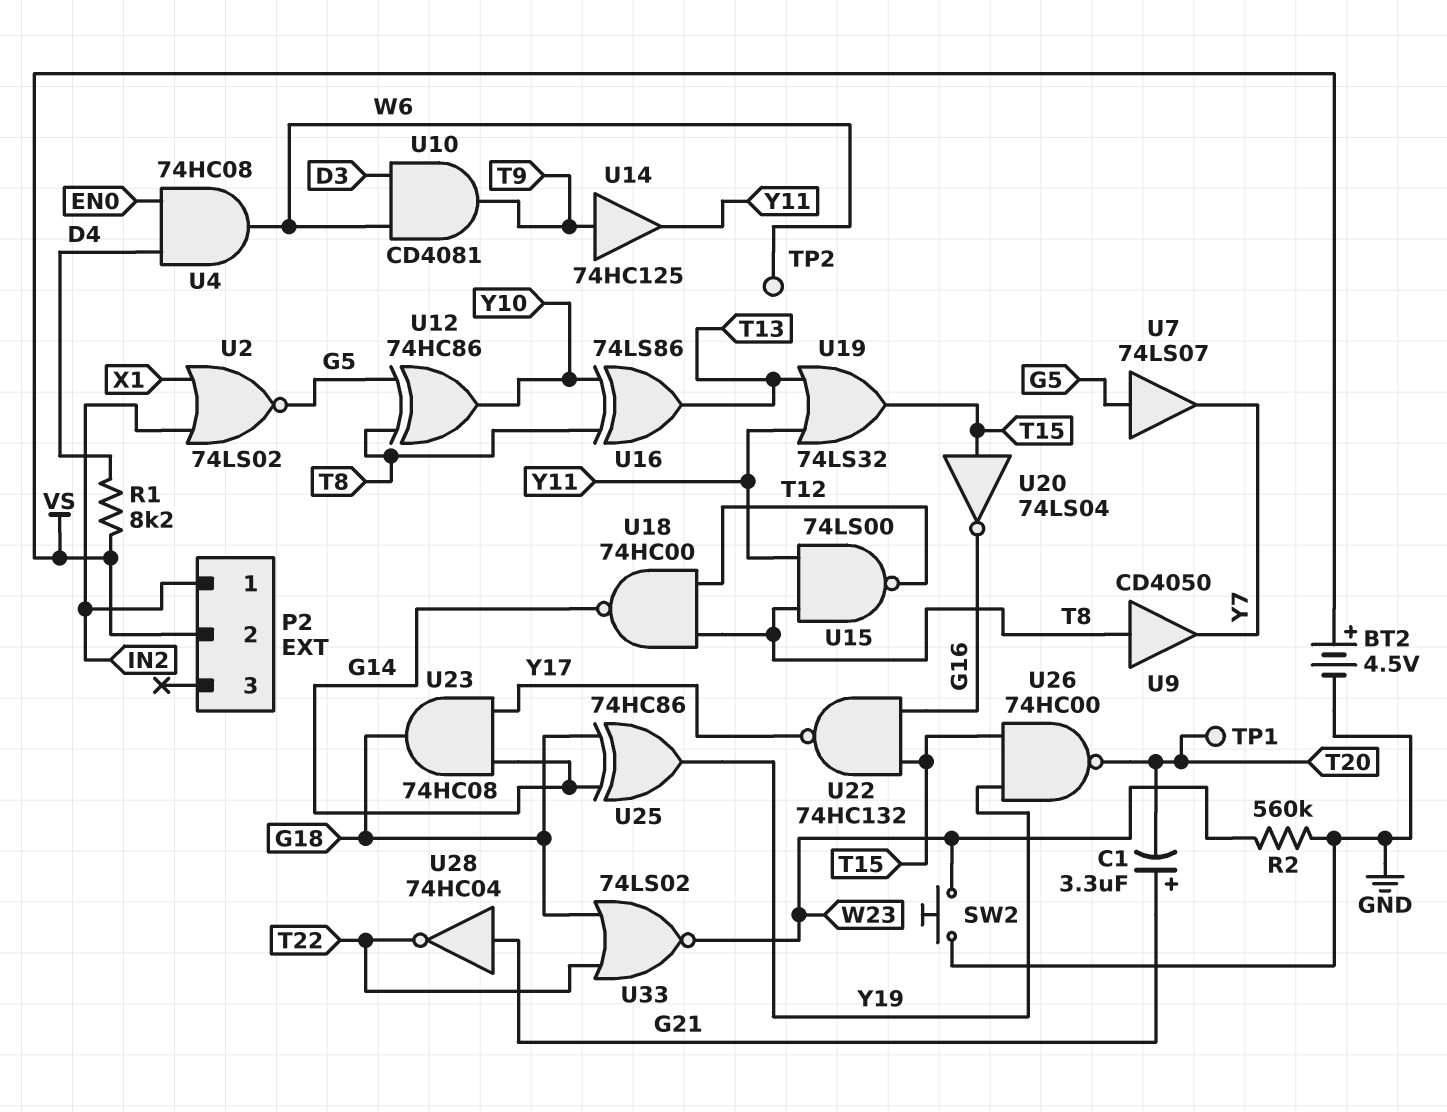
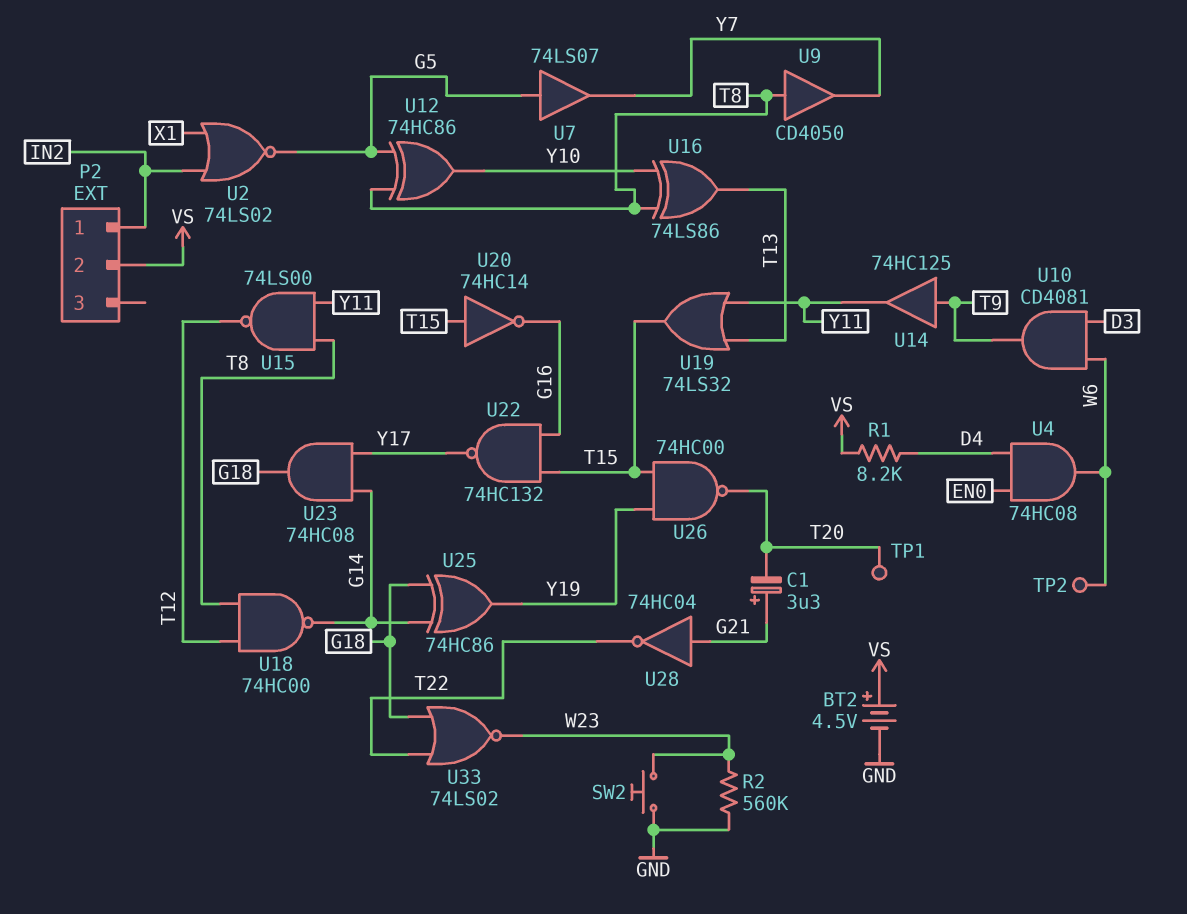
U20: NOT 74LS04 (in T15, out G16) -> NOT 74HC14 (in T15, out G16)

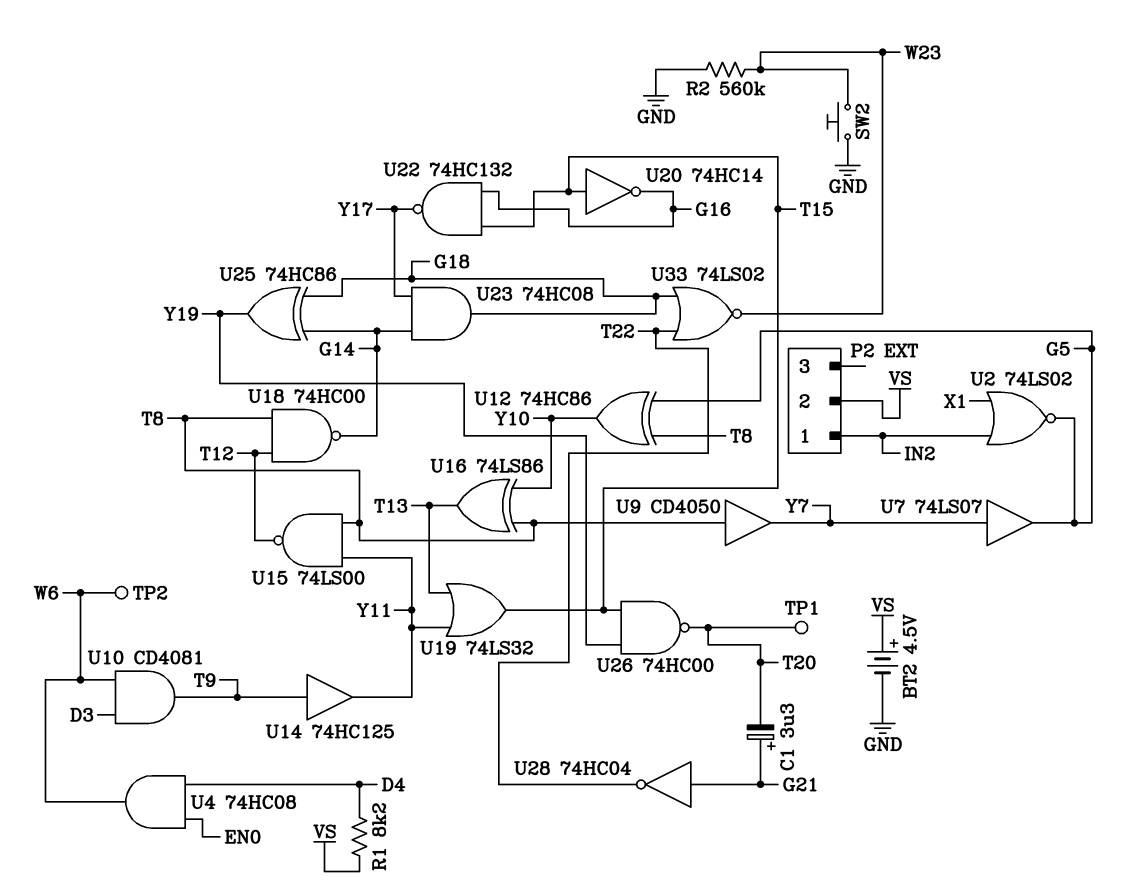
U7: buffer 74LS07 (in G5, out Y7) -> buffer 74LS07 (in Y7, out G5)

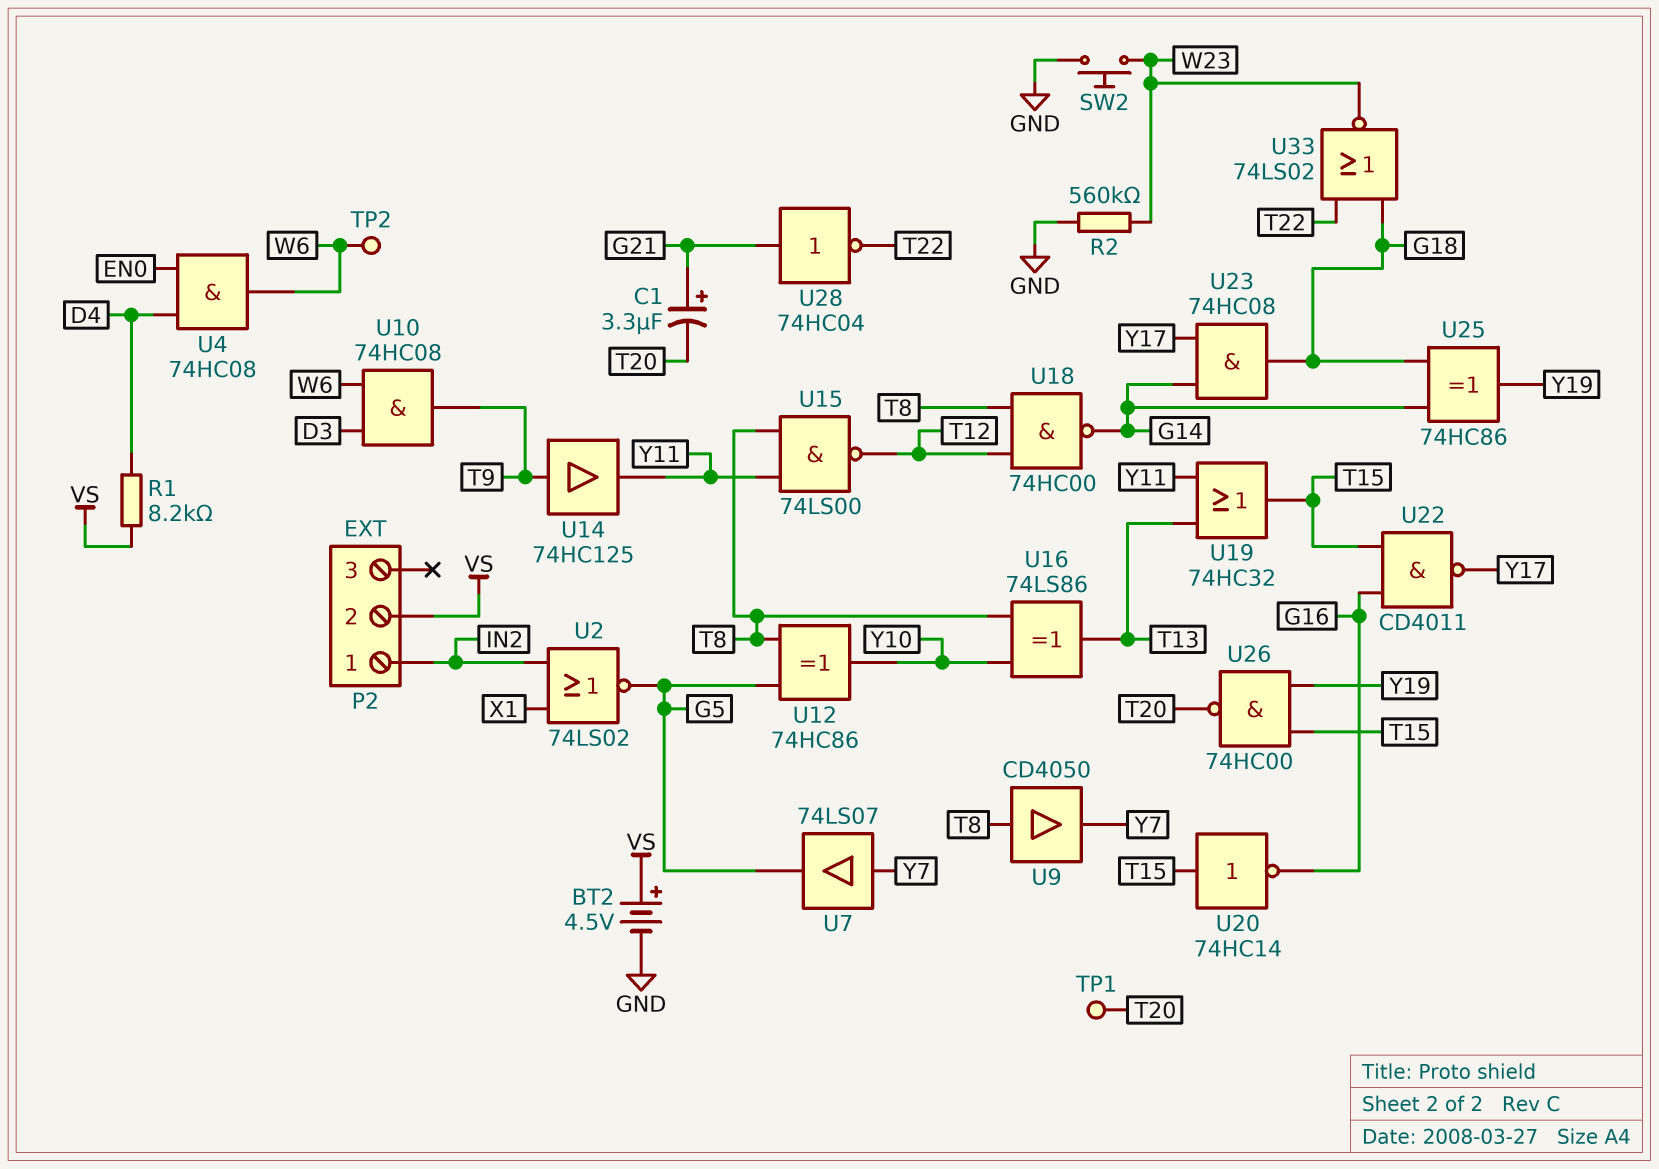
U10: AND CD4081 (in D3, in W6, out T9) -> AND 74HC08 (in D3, in W6, out T9)
U19: OR 74LS32 (in T13, in Y11, out T15) -> OR 74HC32 (in T13, in Y11, out T15)
U22: NAND 74HC132 (in G16, in T15, out Y17) -> NAND CD4011 (in G16, in T15, out Y17)

